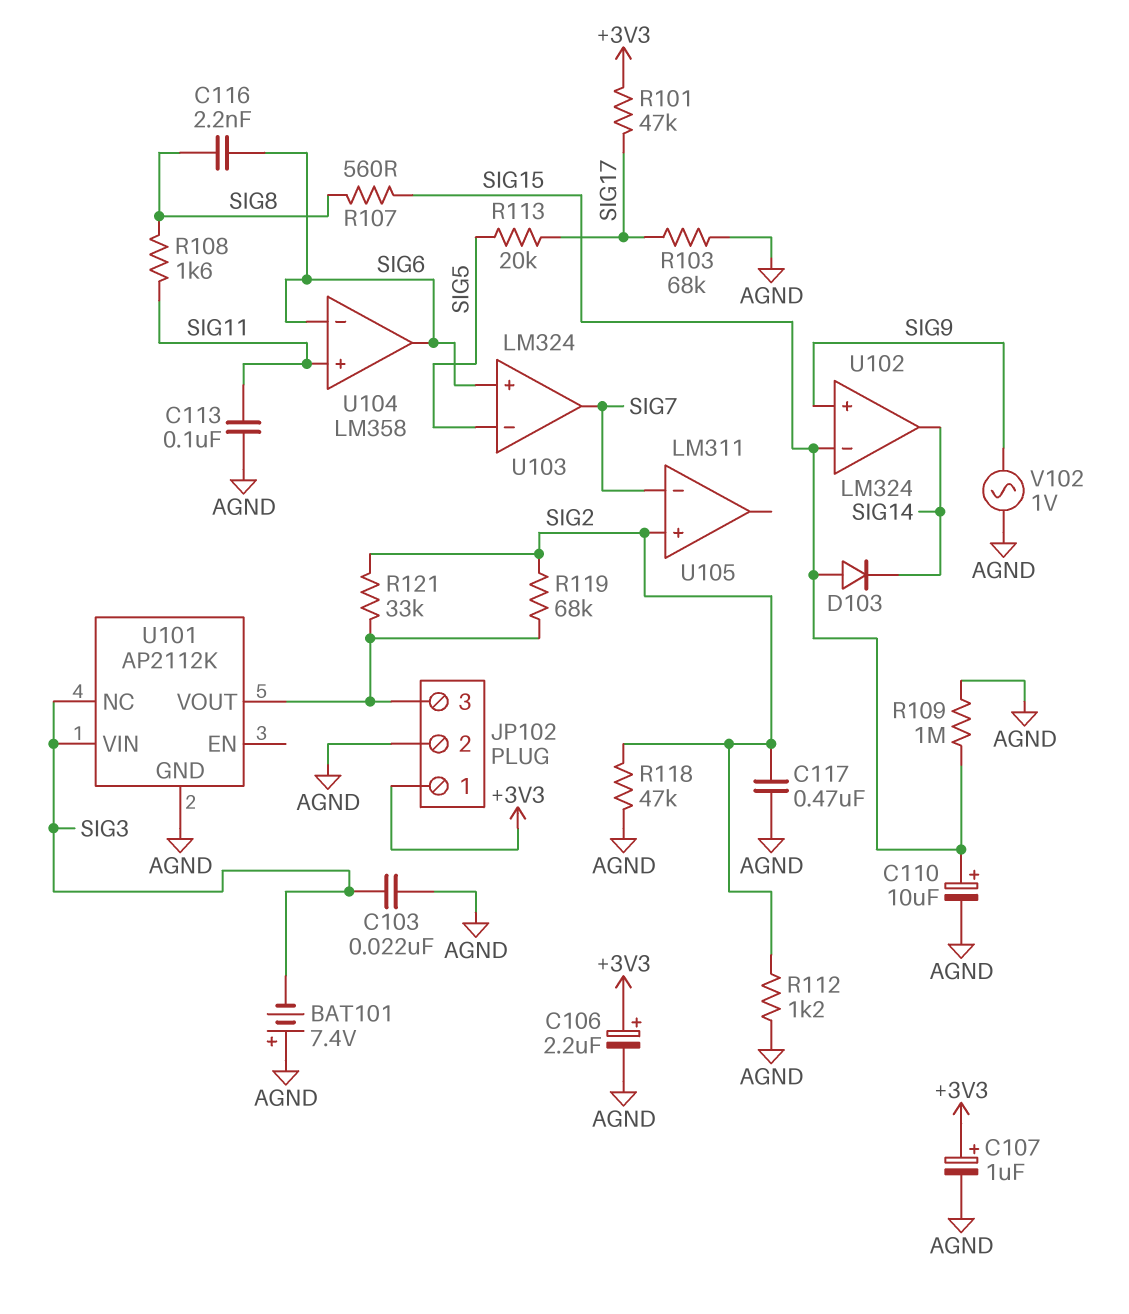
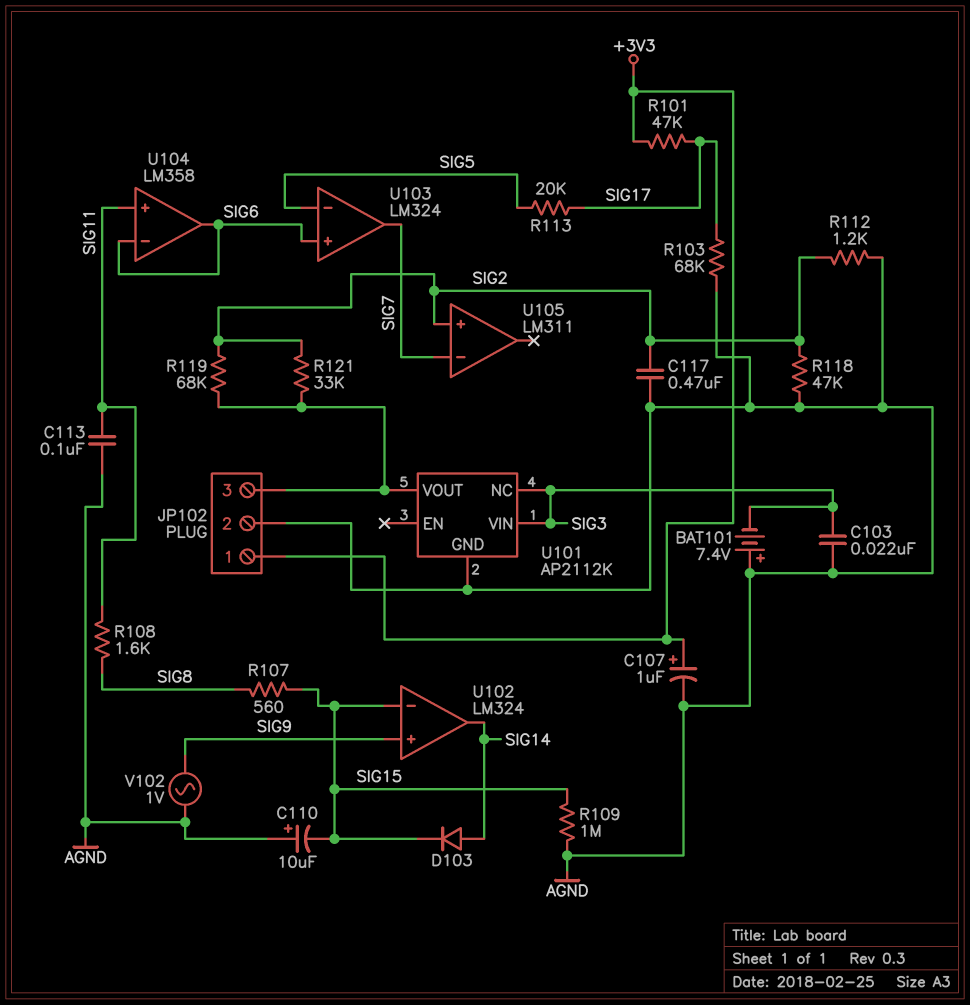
C106: 2.2uF (plus +3V3, minus AGND) -> none
C110: 10uF (plus SIG15, minus AGND) -> 10uF (plus AGND, minus SIG15)
C116: 2.2nF (SIG6, SIG8) -> none
D103: diode (A SIG15, K SIG14) -> diode (A SIG14, K SIG15)

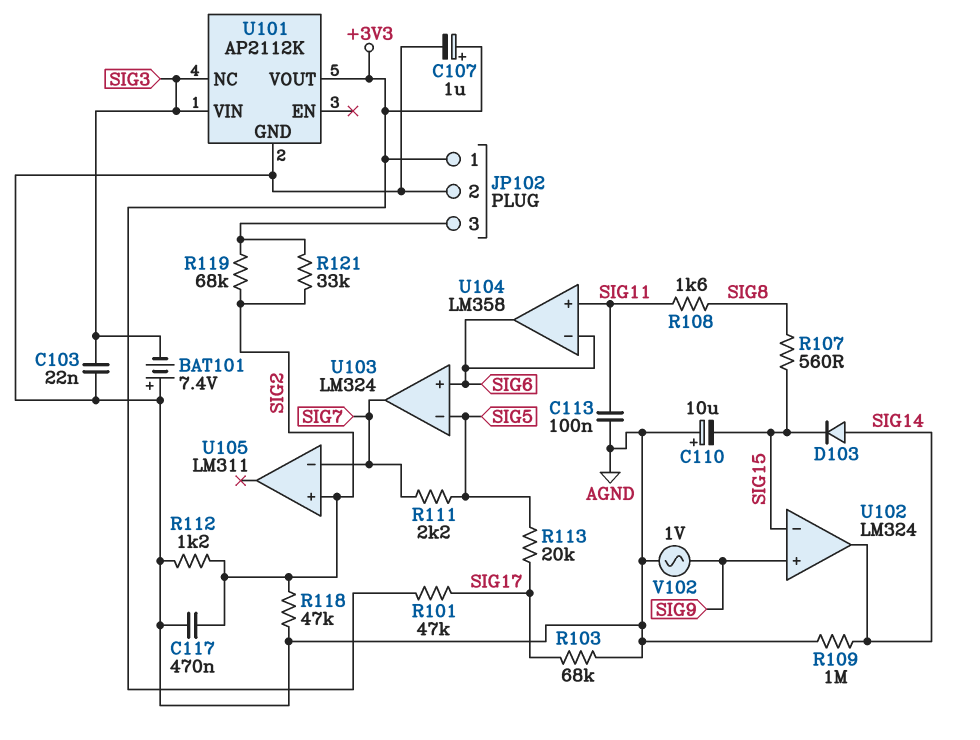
R109: 1M (AGND, SIG15) -> 1M (AGND, SIG14)
R111: none -> 2.2k (SIG5, SIG7)
U101 pin VOUT: JP102/3 -> +3V3

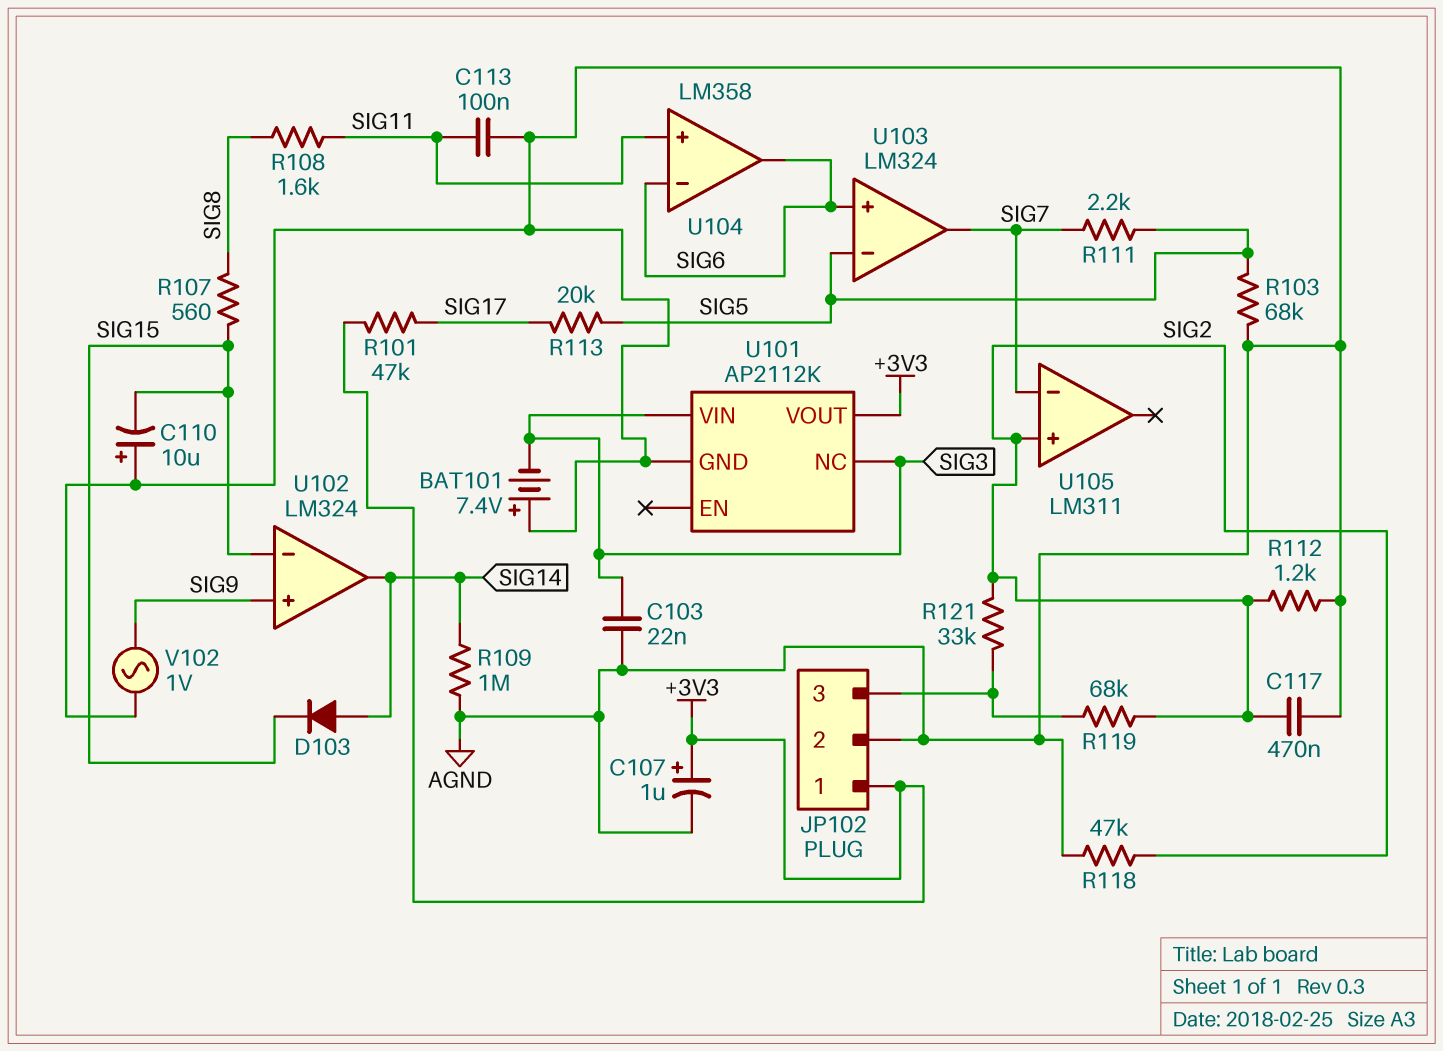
R103: 68k (AGND, SIG17) -> 68k (AGND, SIG5)

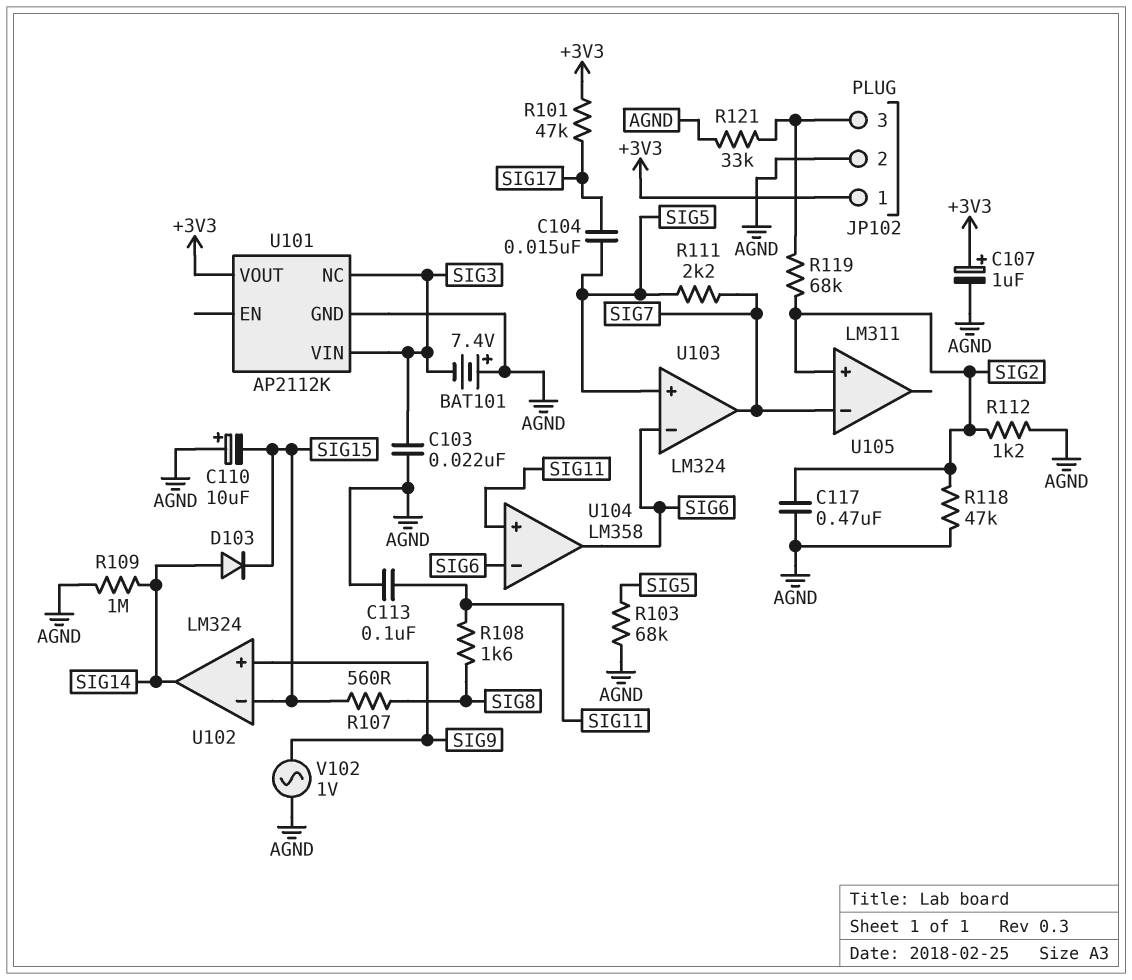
C104: none -> 15nF (SIG5, SIG17)
R113: 20k (SIG5, SIG17) -> none
R121: 33k (JP102/3, SIG2) -> 33k (AGND, JP102/3)
U103 pin in+: SIG6 -> SIG5
U103 pin in-: SIG5 -> SIG6

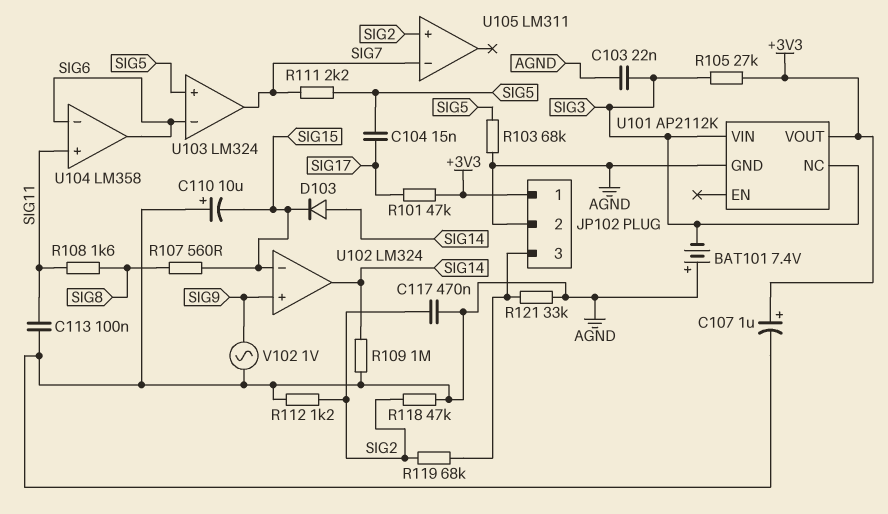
R105: none -> 27k (+3V3, SIG3)

